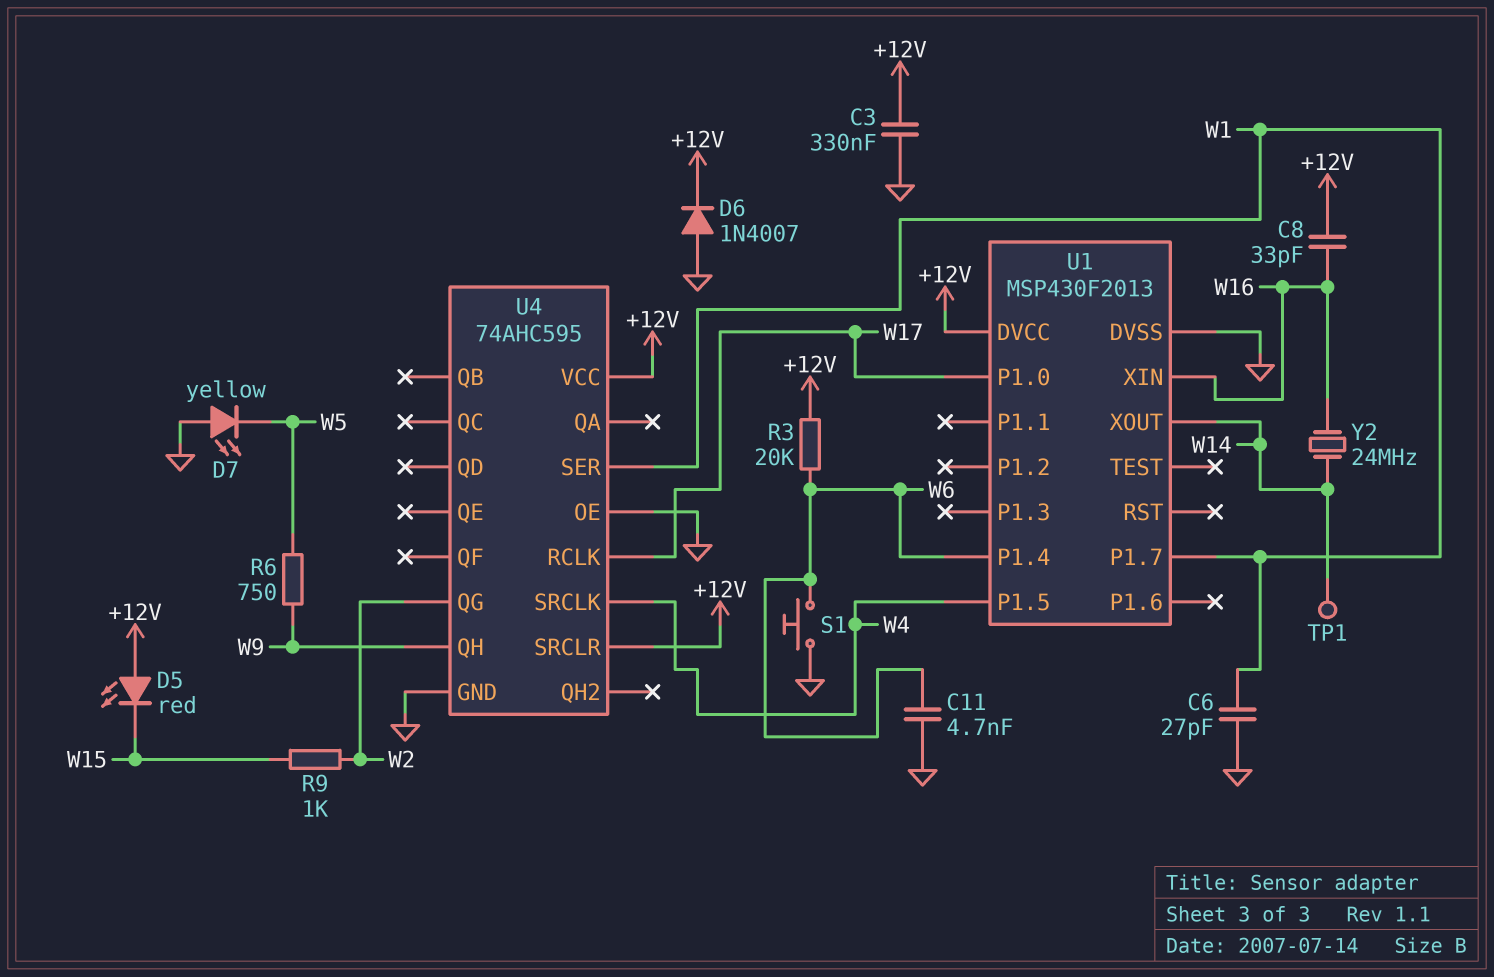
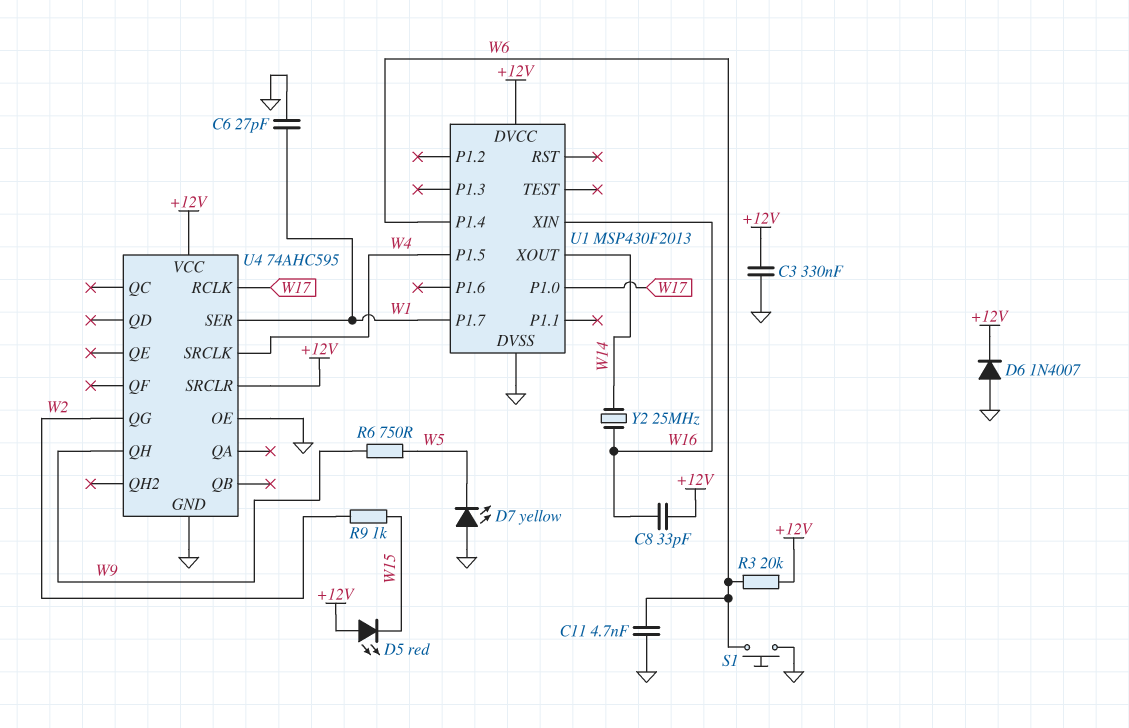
TP1: test point (W14) -> none
Y2: 24MHz (W14, W16) -> 25MHz (W14, W16)

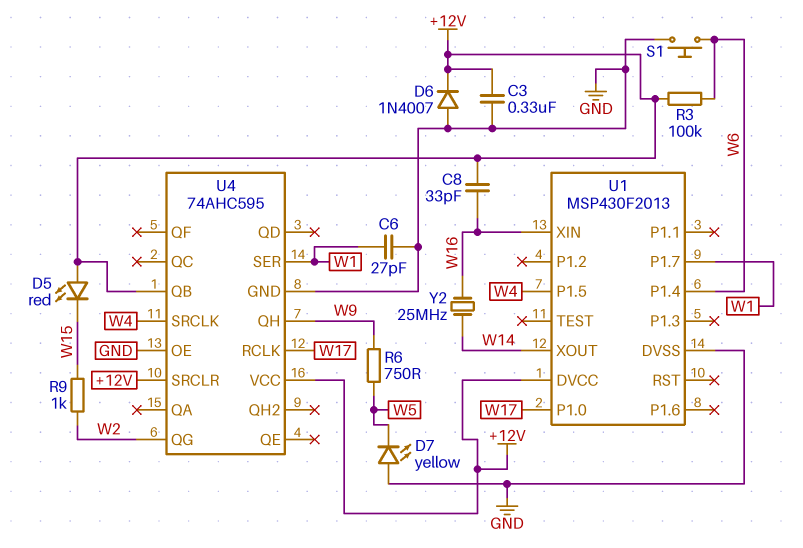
C11: 4.7nF (GND, W6) -> none
R3: 20k (+12V, W6) -> 100k (+12V, W6)
U4 pin QB: none -> +12V

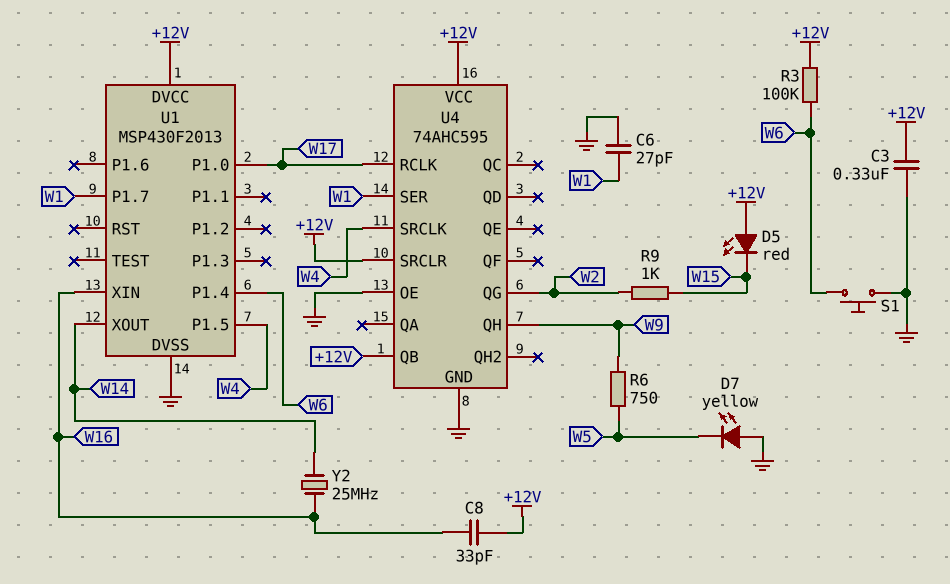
D6: diode 1N4007 (A GND, K +12V) -> none

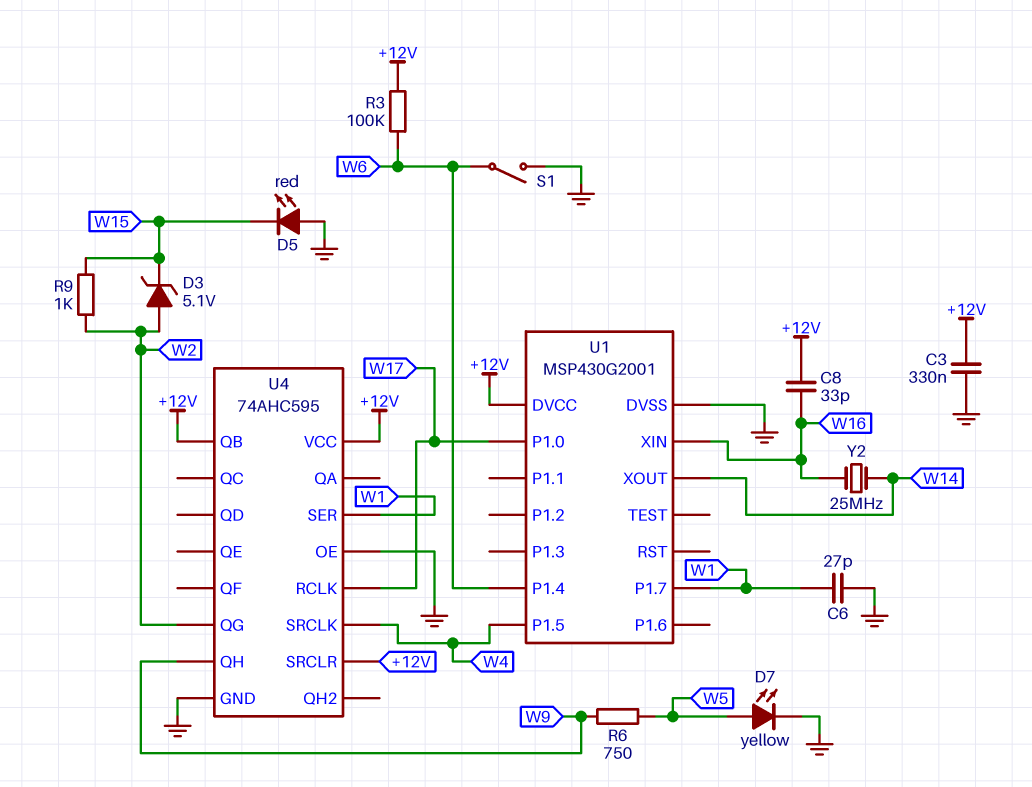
D3: none -> zener 5.1V (A W2, K W15)
D5: LED red (A +12V, K W15) -> LED red (A GND, K W15)
D7: LED yellow (A GND, K W5) -> LED yellow (A W5, K GND)
S1: button (GND, W6) -> switch (GND, W6)
U1: MSP430F2013 -> MSP430G2001

